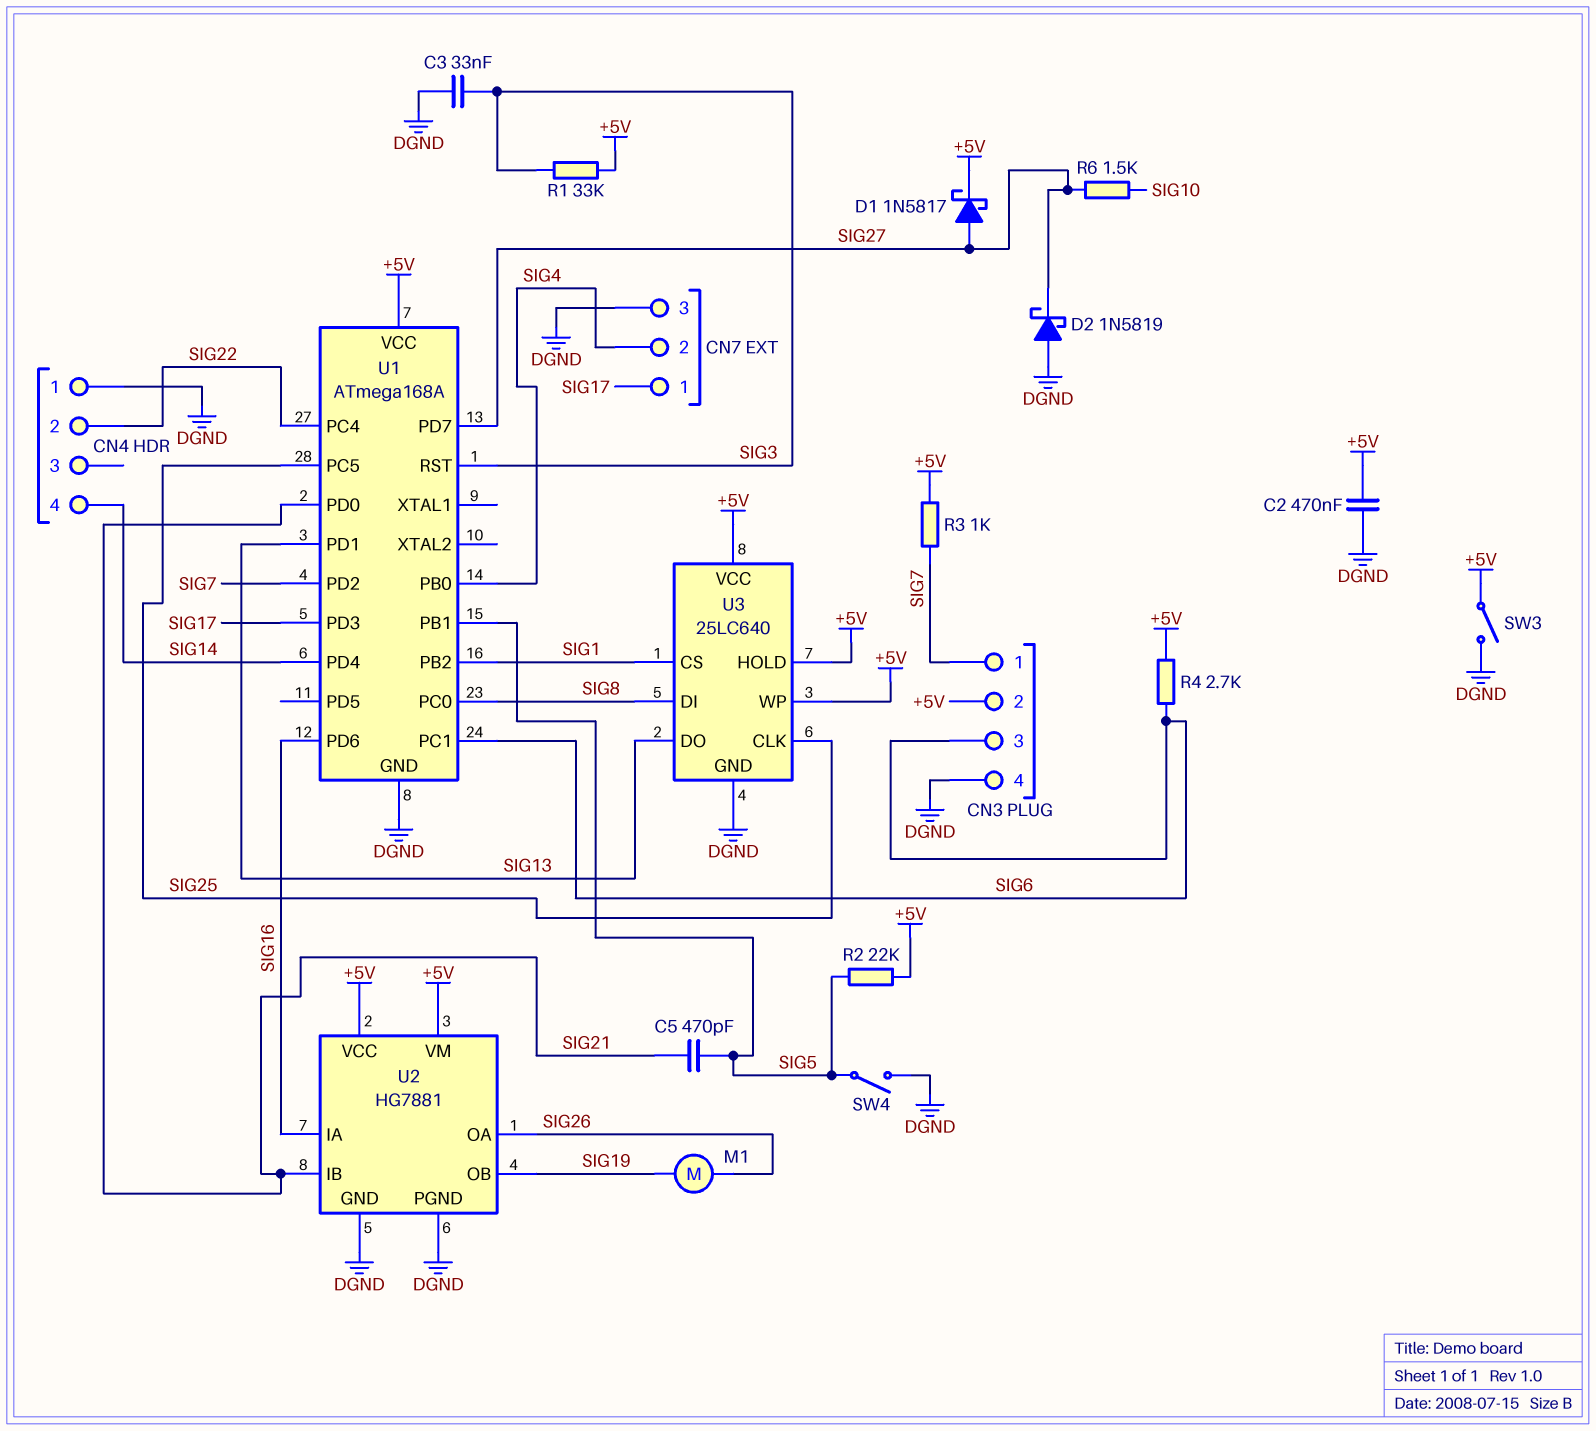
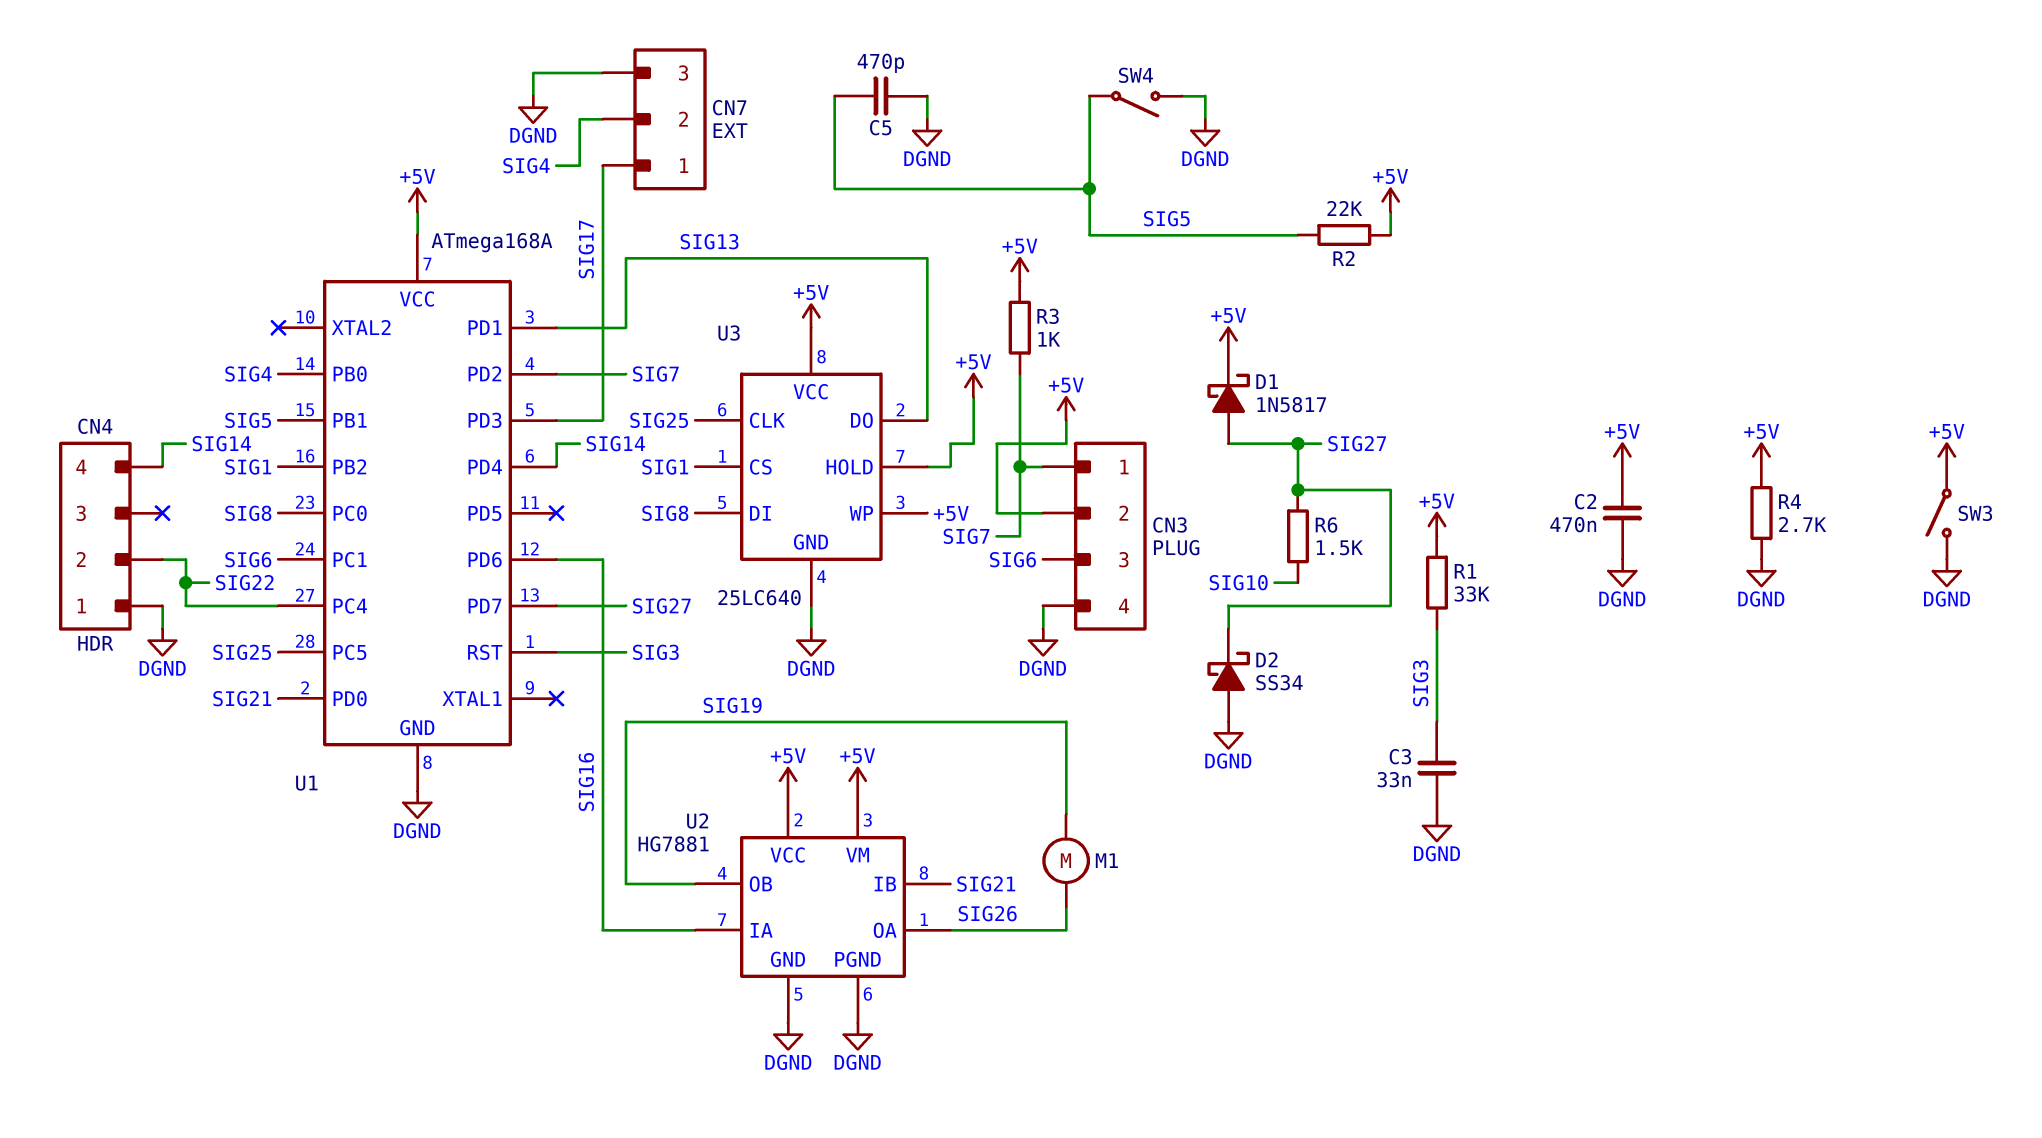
C5: 470pF (SIG5, SIG21) -> 470pF (DGND, SIG5)
D2: schottky 1N5819 (A DGND, K SIG27) -> schottky SS34 (A DGND, K SIG27)
R4: 2.7k (+5V, SIG6) -> 2.7k (+5V, DGND)

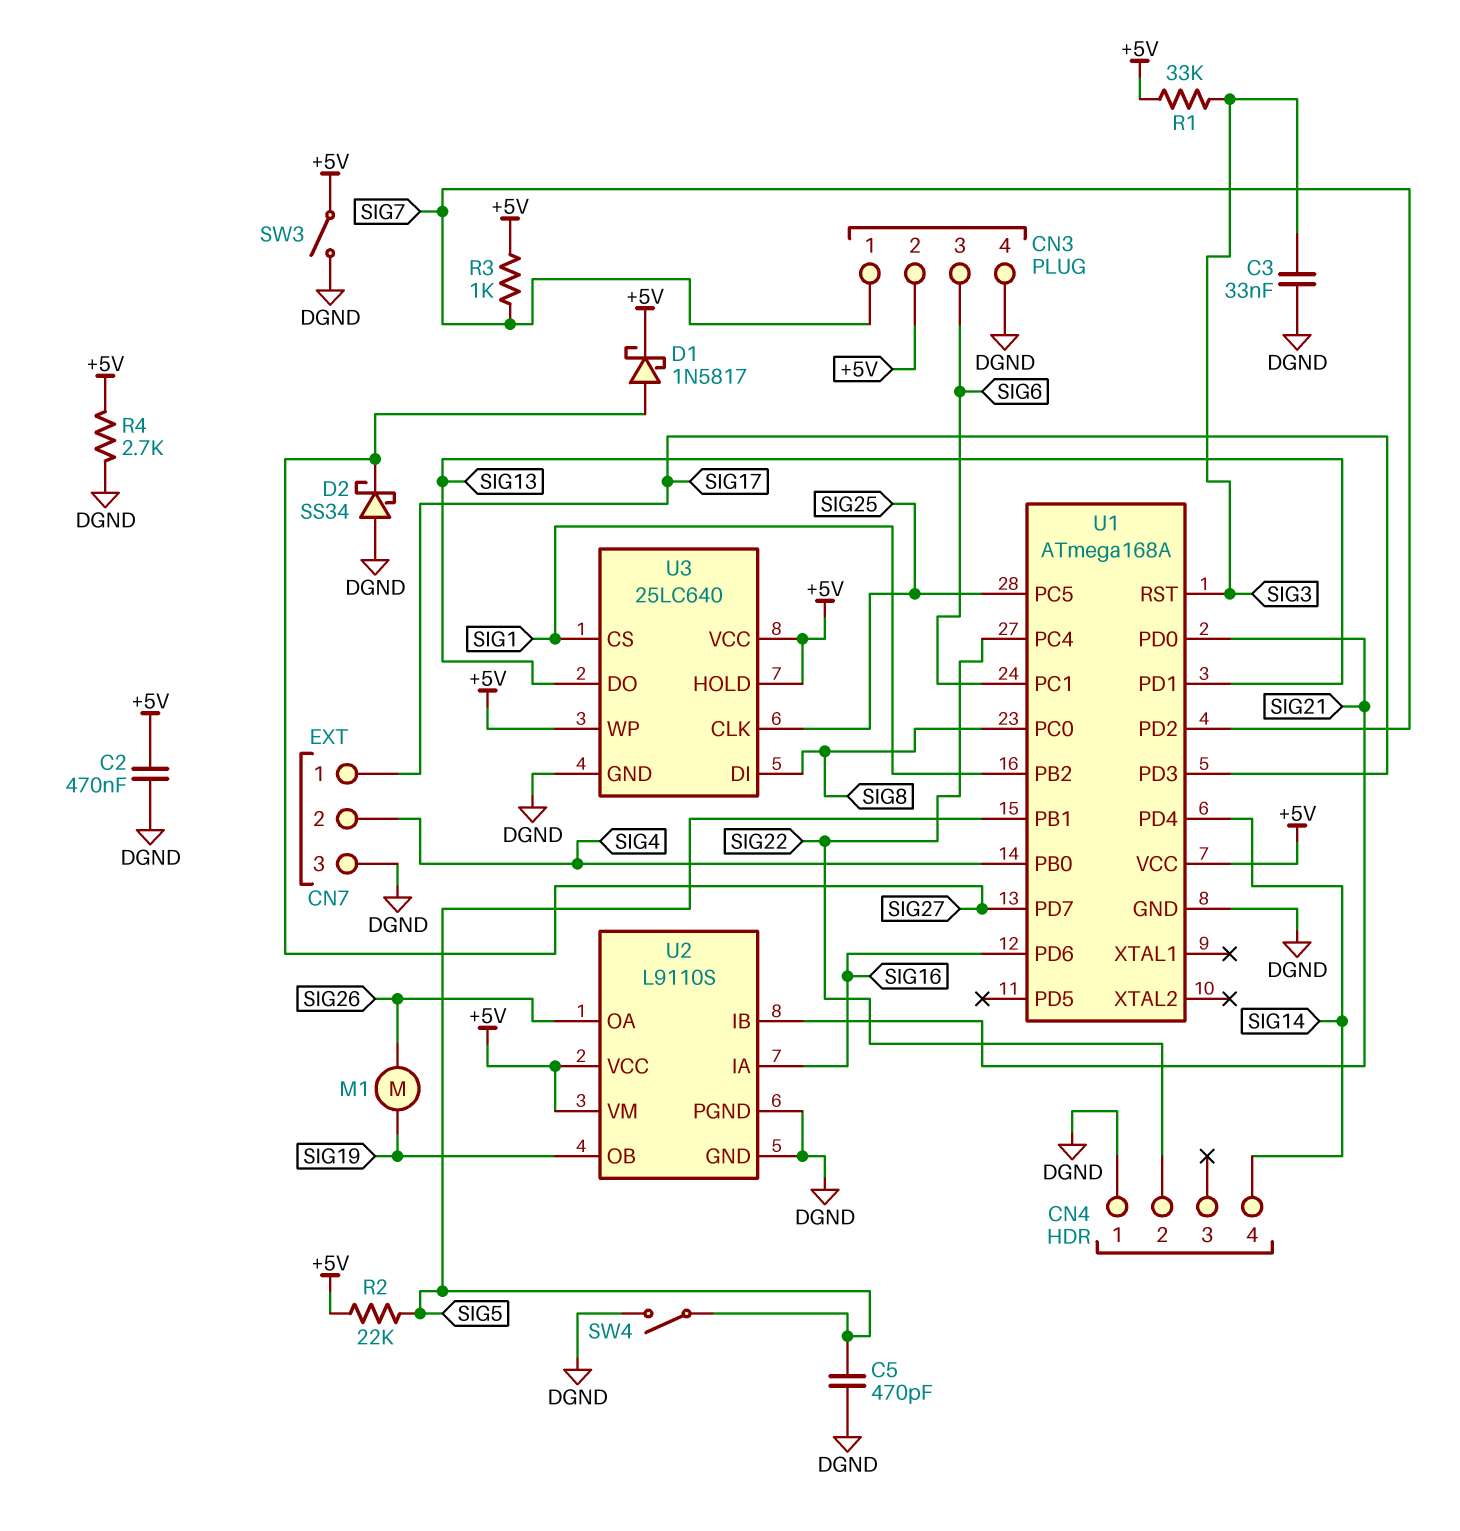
R6: 1.5k (SIG10, SIG27) -> none
U2: HG7881 -> L9110S

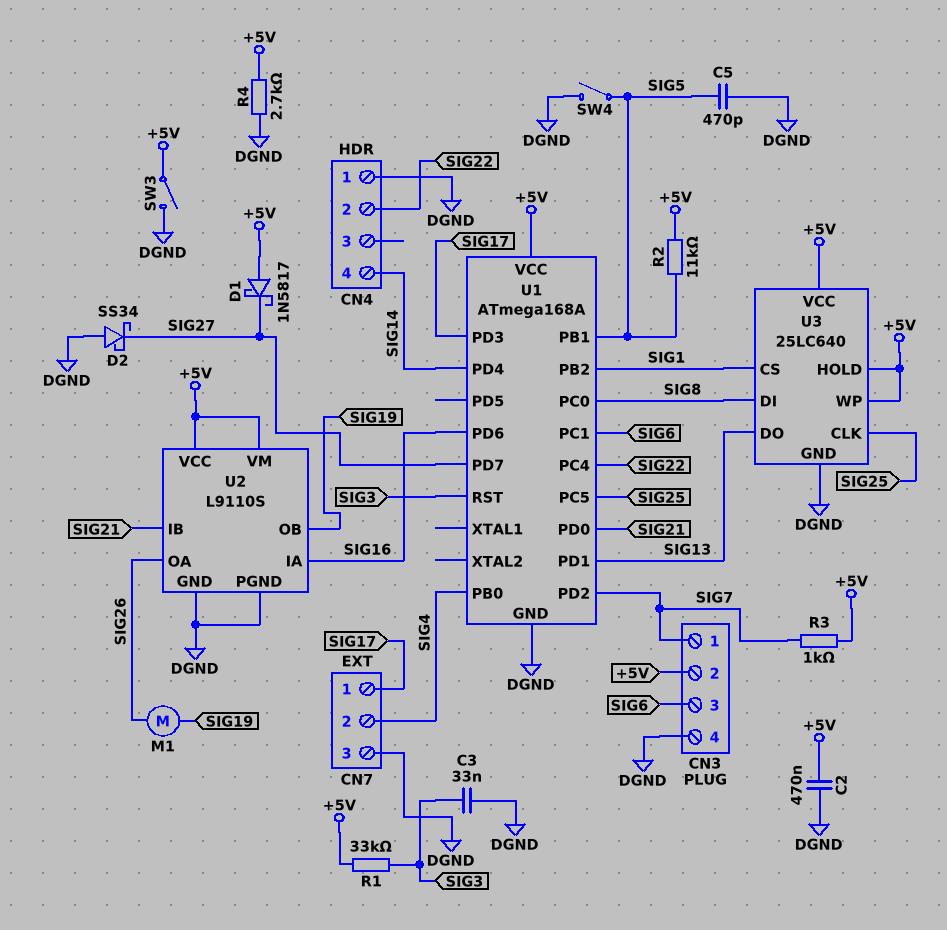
D1: schottky 1N5817 (A SIG27, K +5V) -> schottky 1N5817 (A +5V, K SIG27)
R2: 22k (+5V, SIG5) -> 11k (+5V, SIG5)

